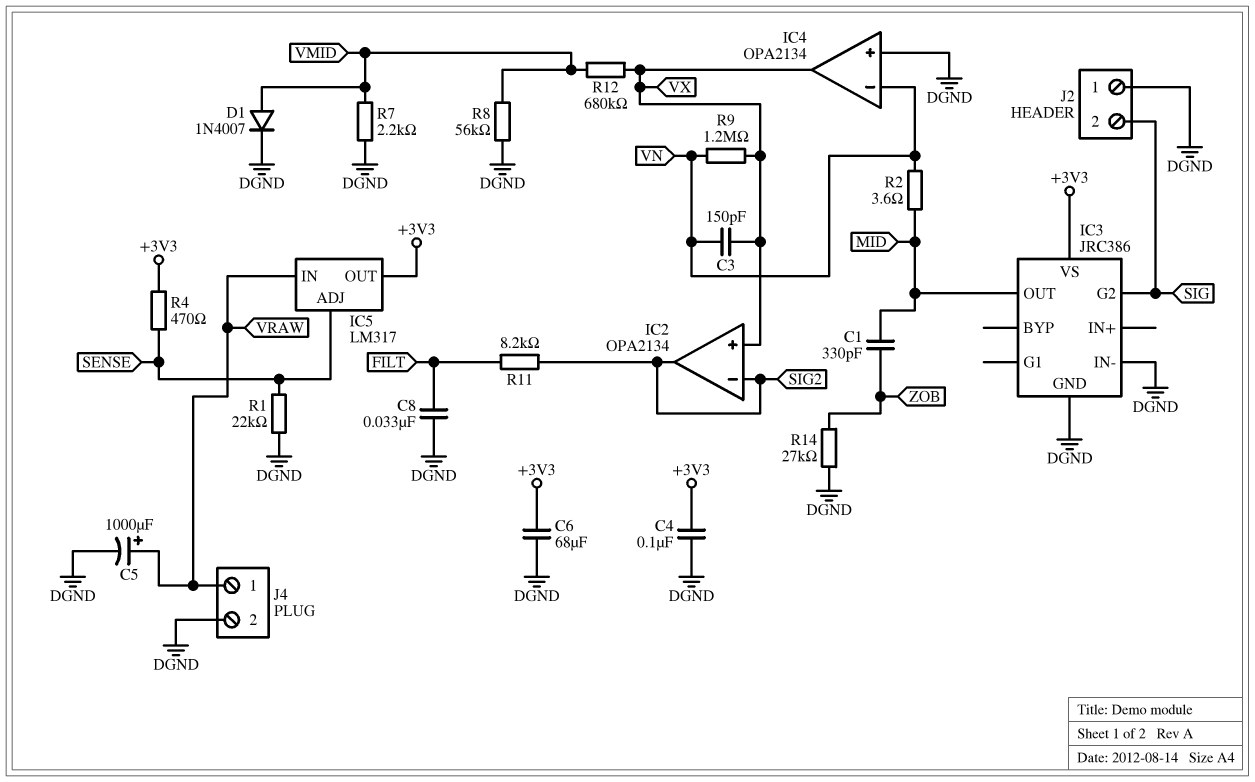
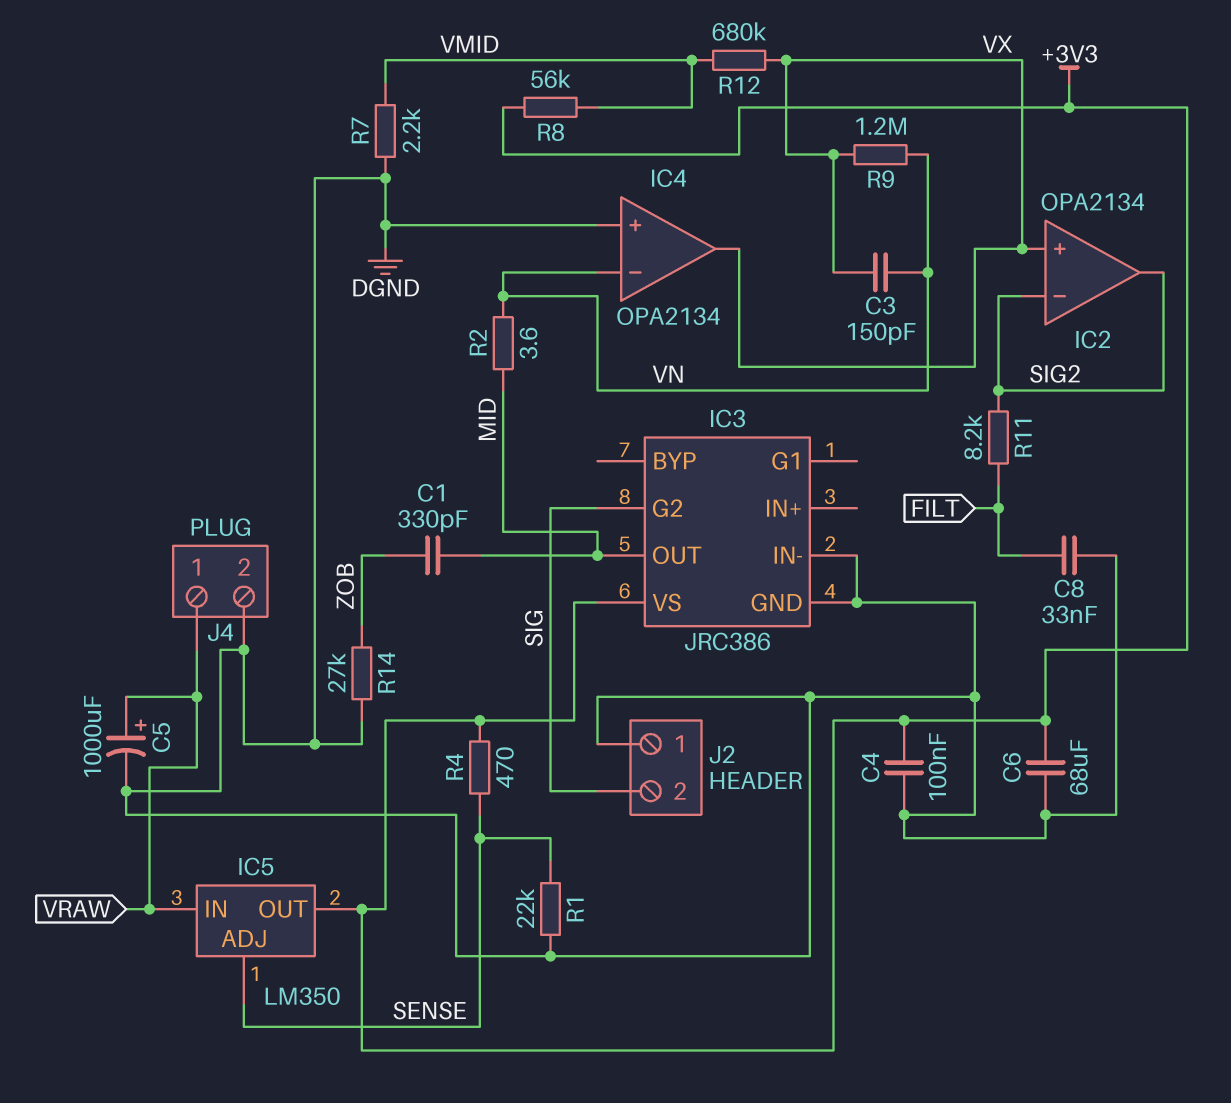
D1: diode 1N4007 (A VMID, K DGND) -> none
IC5: LM317 -> LM350
R8: 56k (DGND, VMID) -> 56k (+3V3, VMID)

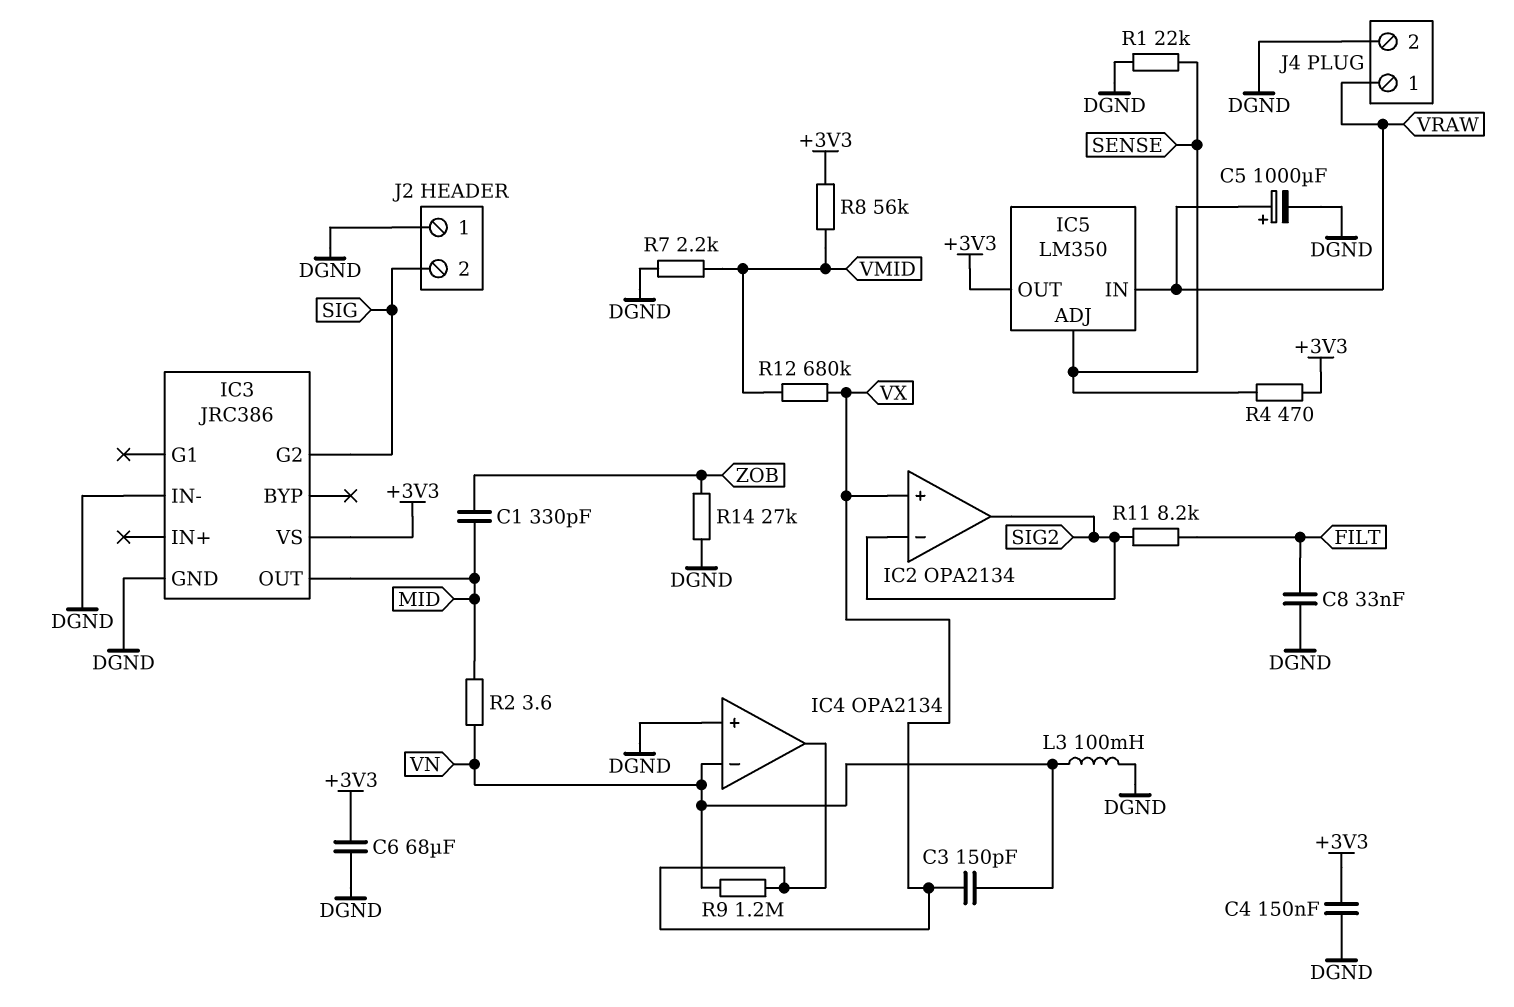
C4: 100nF (+3V3, DGND) -> 150nF (+3V3, DGND)
L3: none -> 100mH (DGND, VN)

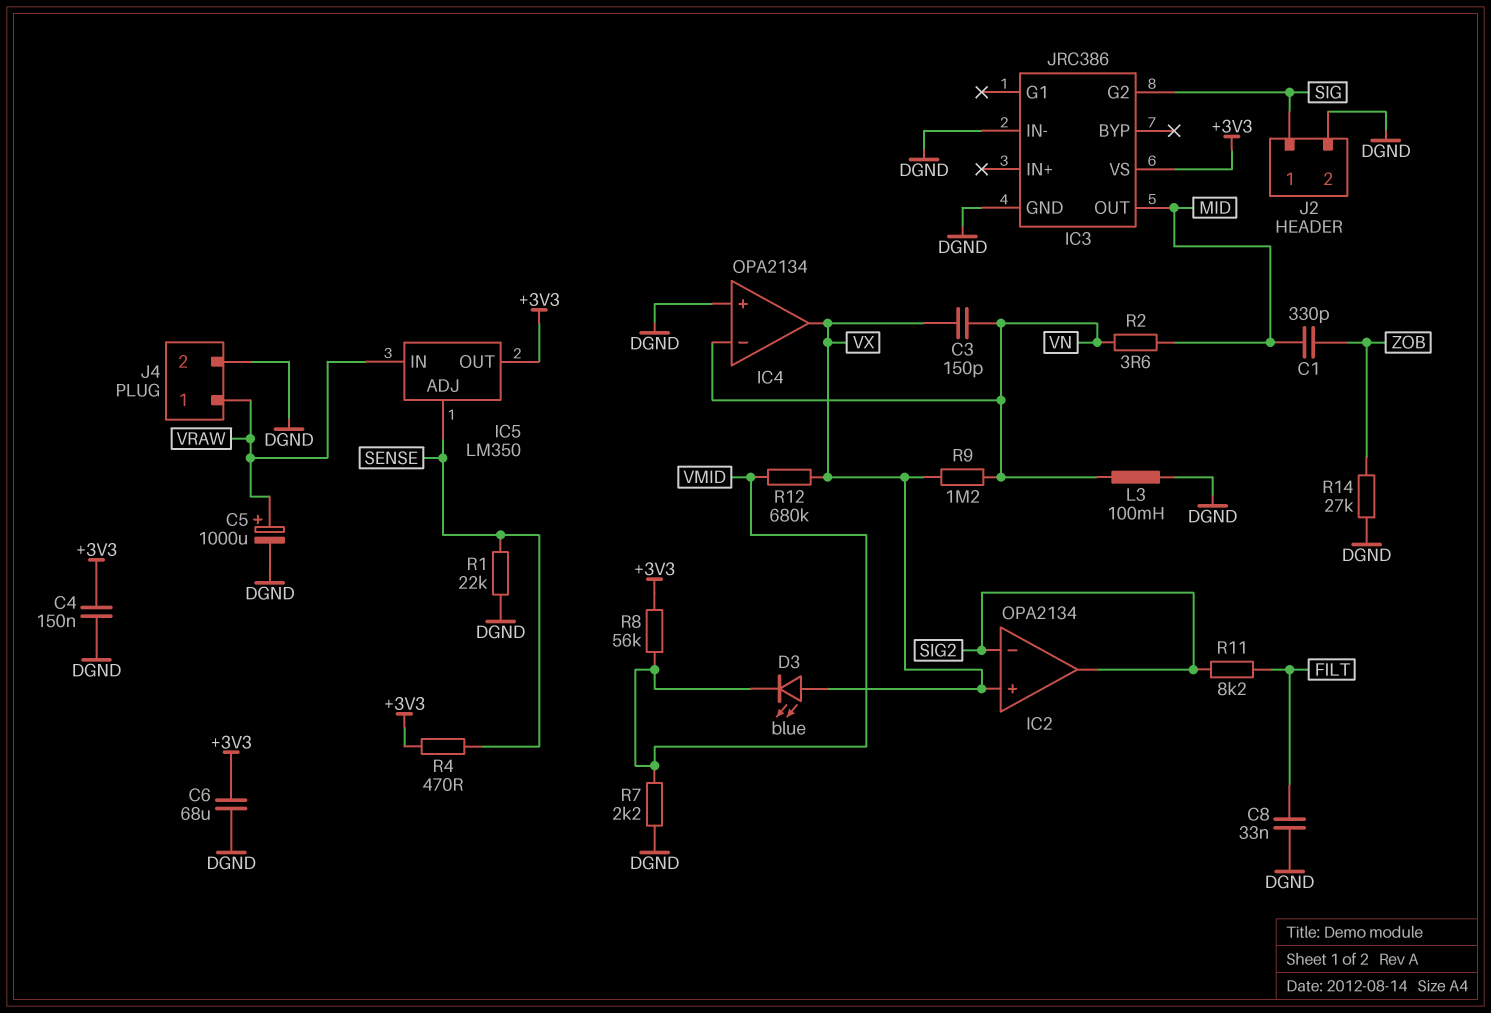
D3: none -> LED blue (A VX, K VMID)
J2 pin 1: DGND -> SIG
J2 pin 2: SIG -> DGND

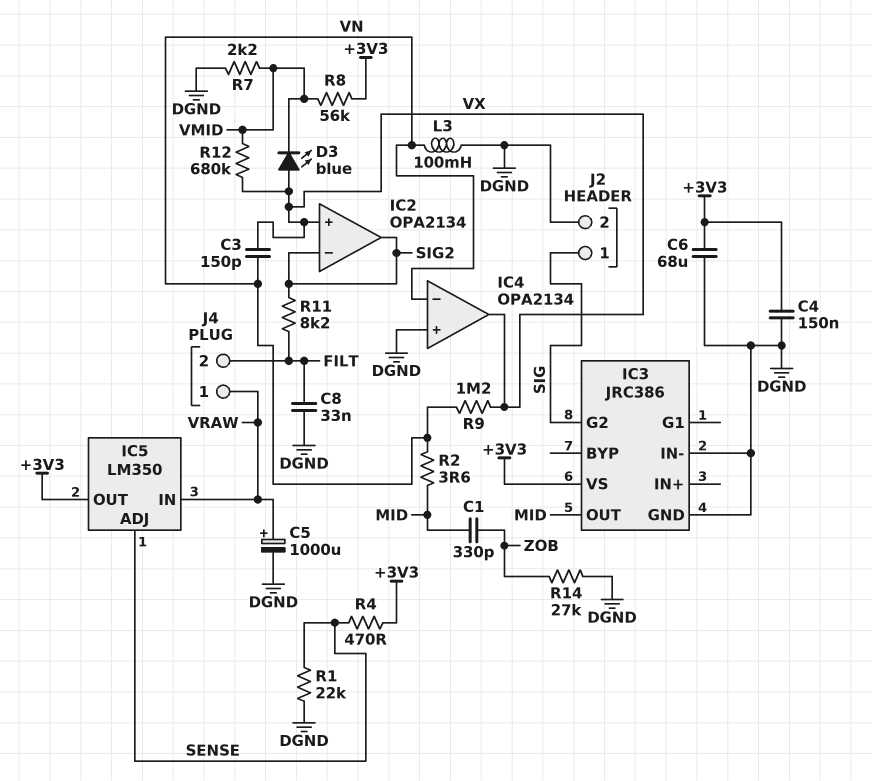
J4 pin 2: DGND -> FILT

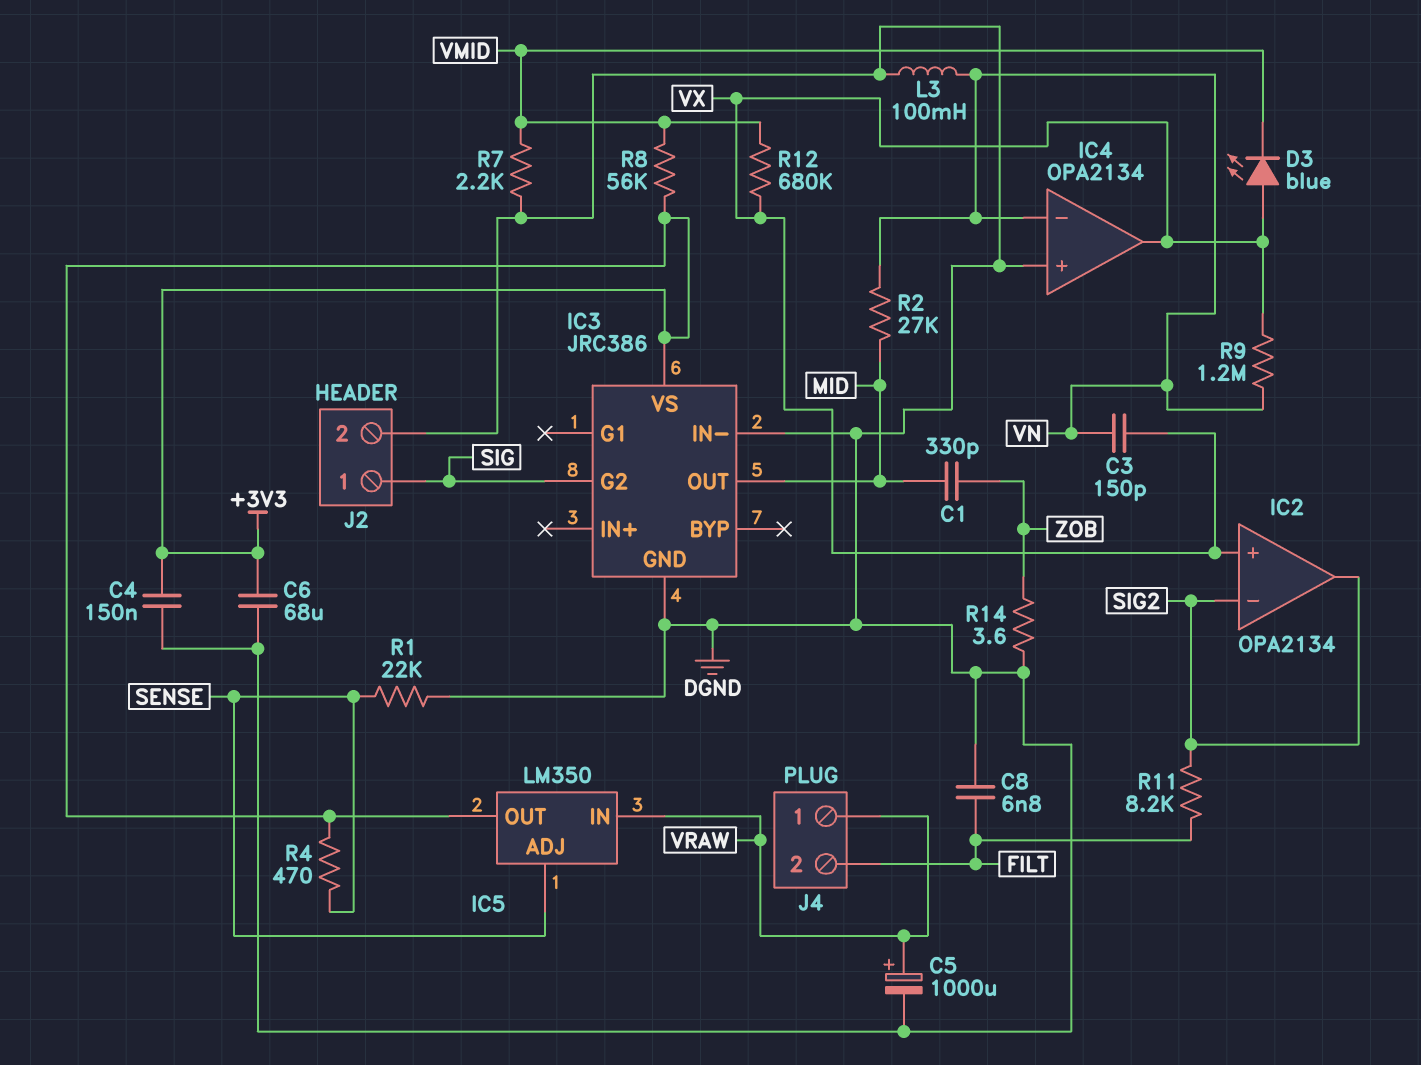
C8: 33nF (DGND, FILT) -> 6.8nF (DGND, FILT)
R2: 3.6 (MID, VN) -> 27k (MID, VN)
R14: 27k (DGND, ZOB) -> 3.6 (DGND, ZOB)

